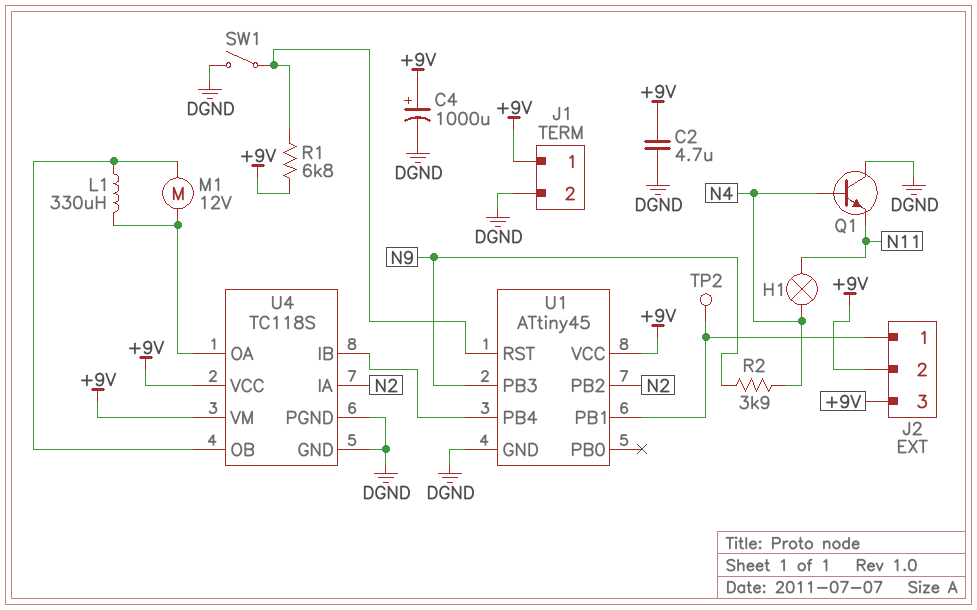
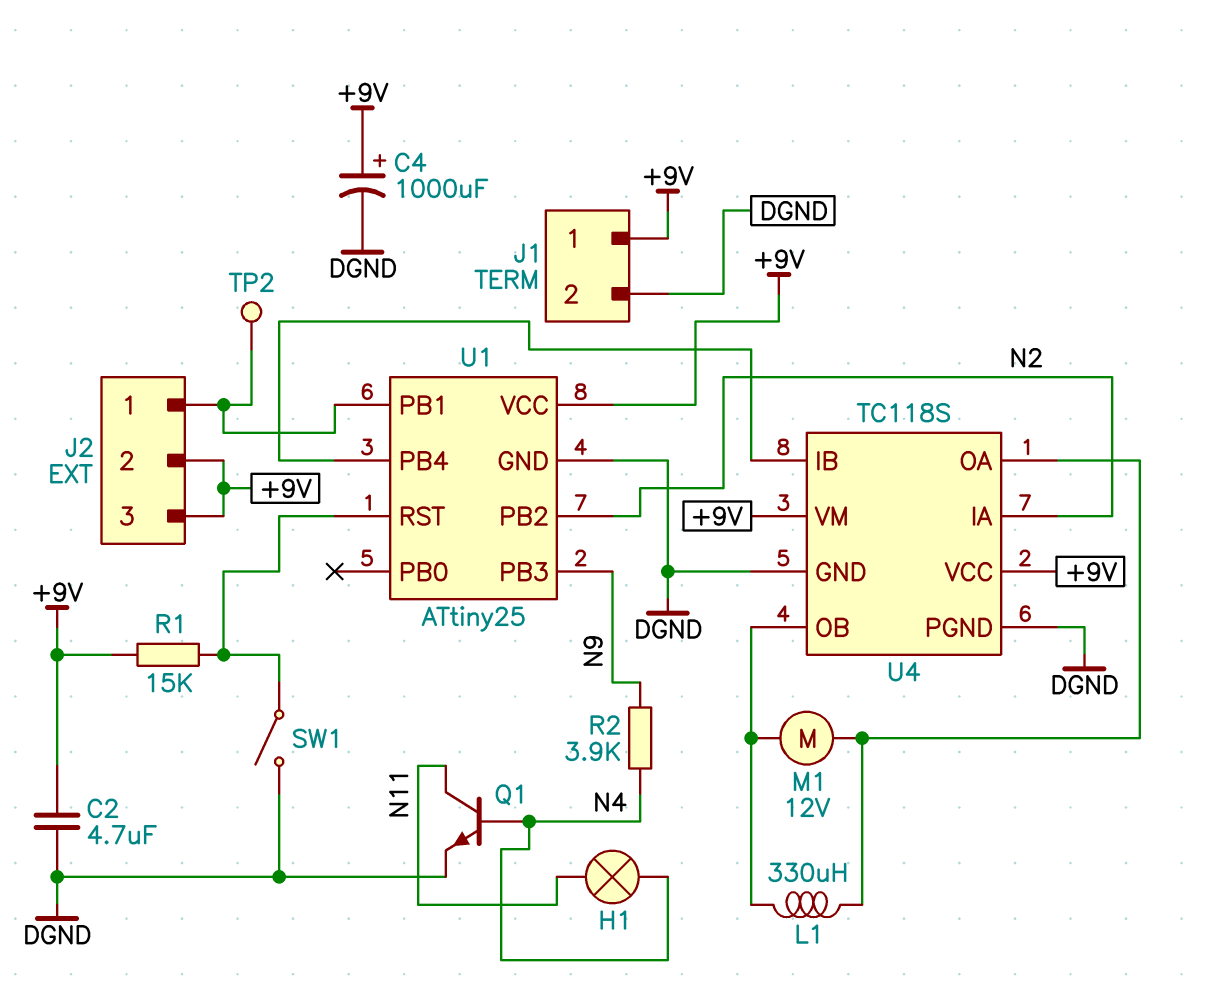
Q1: NPN (B N4, C DGND, E N11) -> NPN (B N4, C N11, E DGND)
R1: 6.8k (+9V, U1/RST) -> 15k (+9V, U1/RST)
U1: ATtiny45 -> ATtiny25

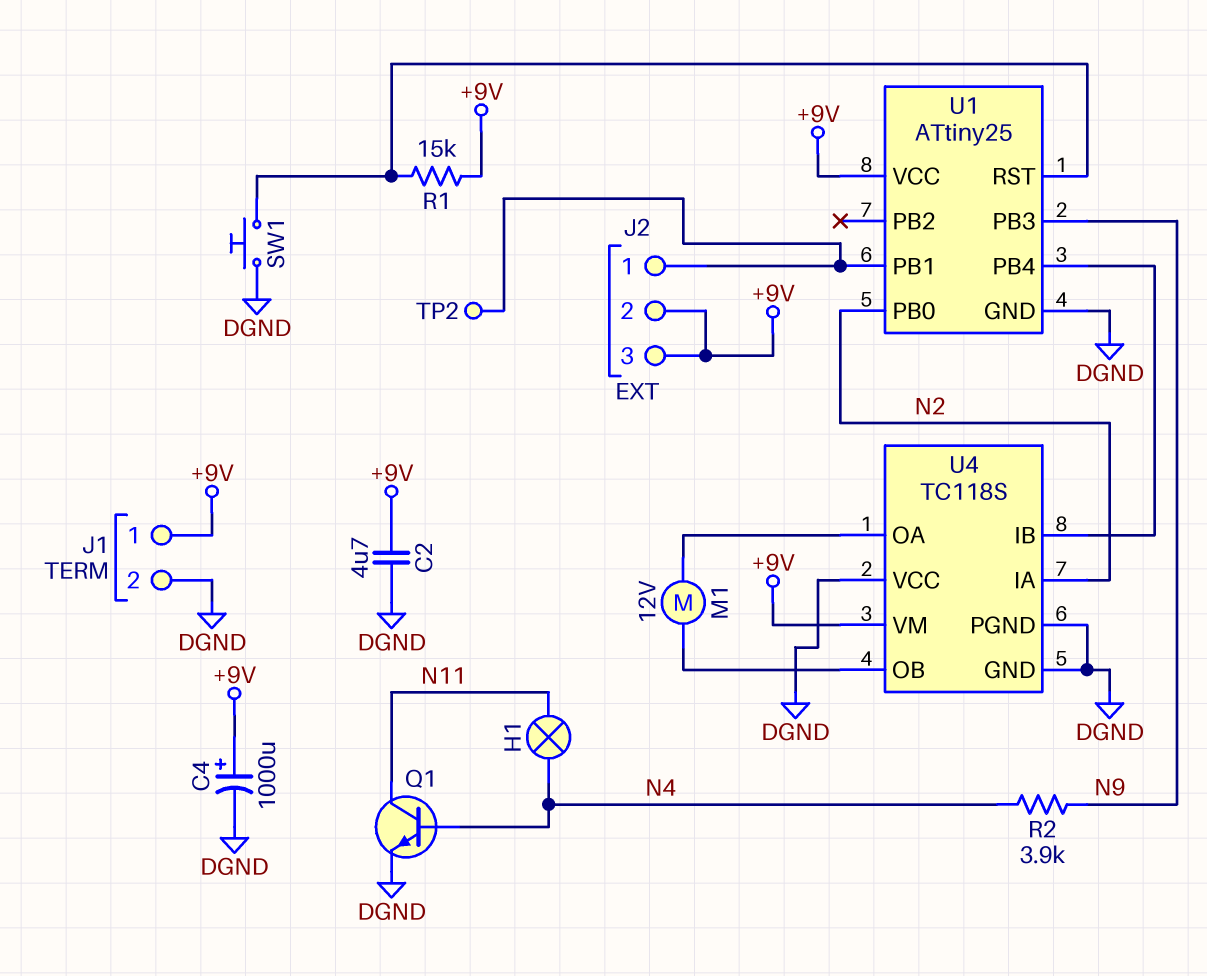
L1: 330uH (U4/OA, U4/OB) -> none
SW1: switch (DGND, U1/RST) -> button (DGND, U1/RST)
U1 pin PB0: none -> N2
U1 pin PB2: N2 -> none
U4 pin VCC: +9V -> DGND

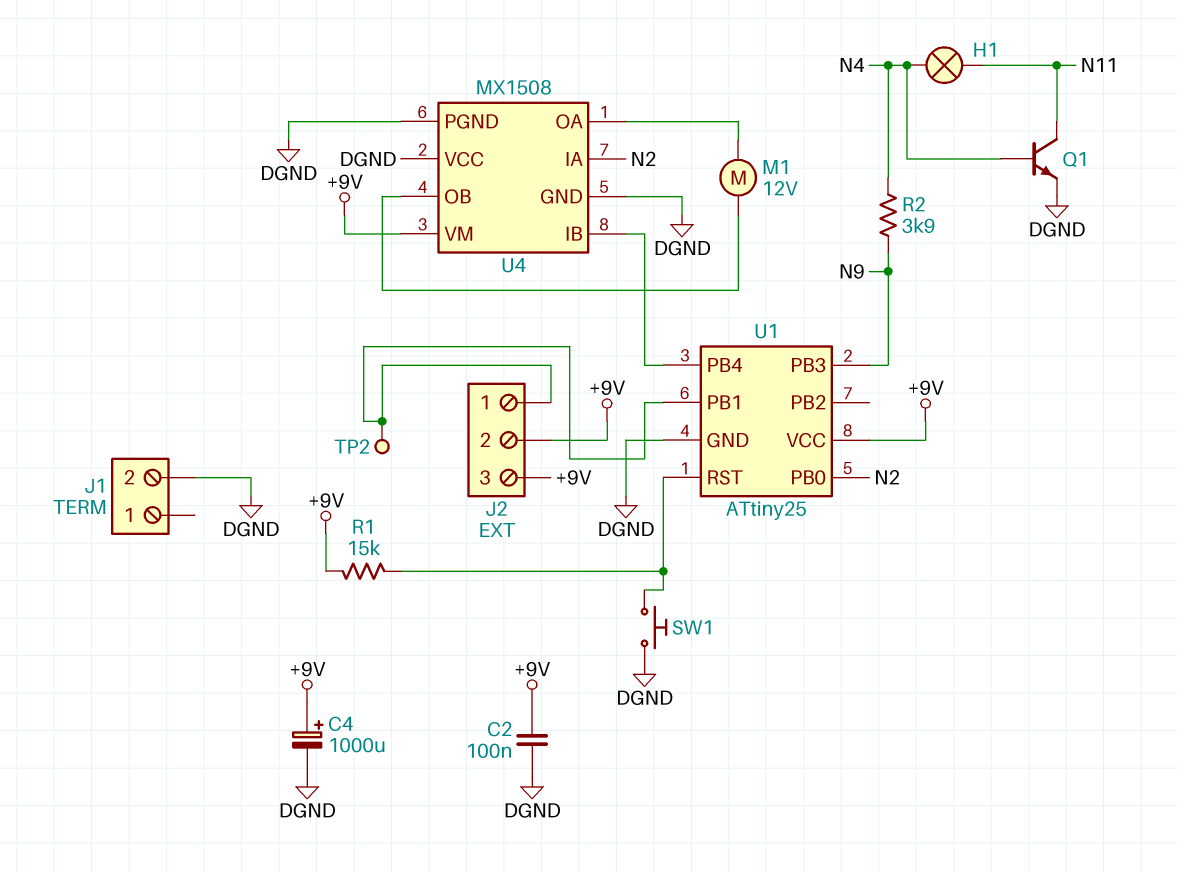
C2: 4.7uF (+9V, DGND) -> 100nF (+9V, DGND)
J1 pin 1: +9V -> none
U4: TC118S -> MX1508

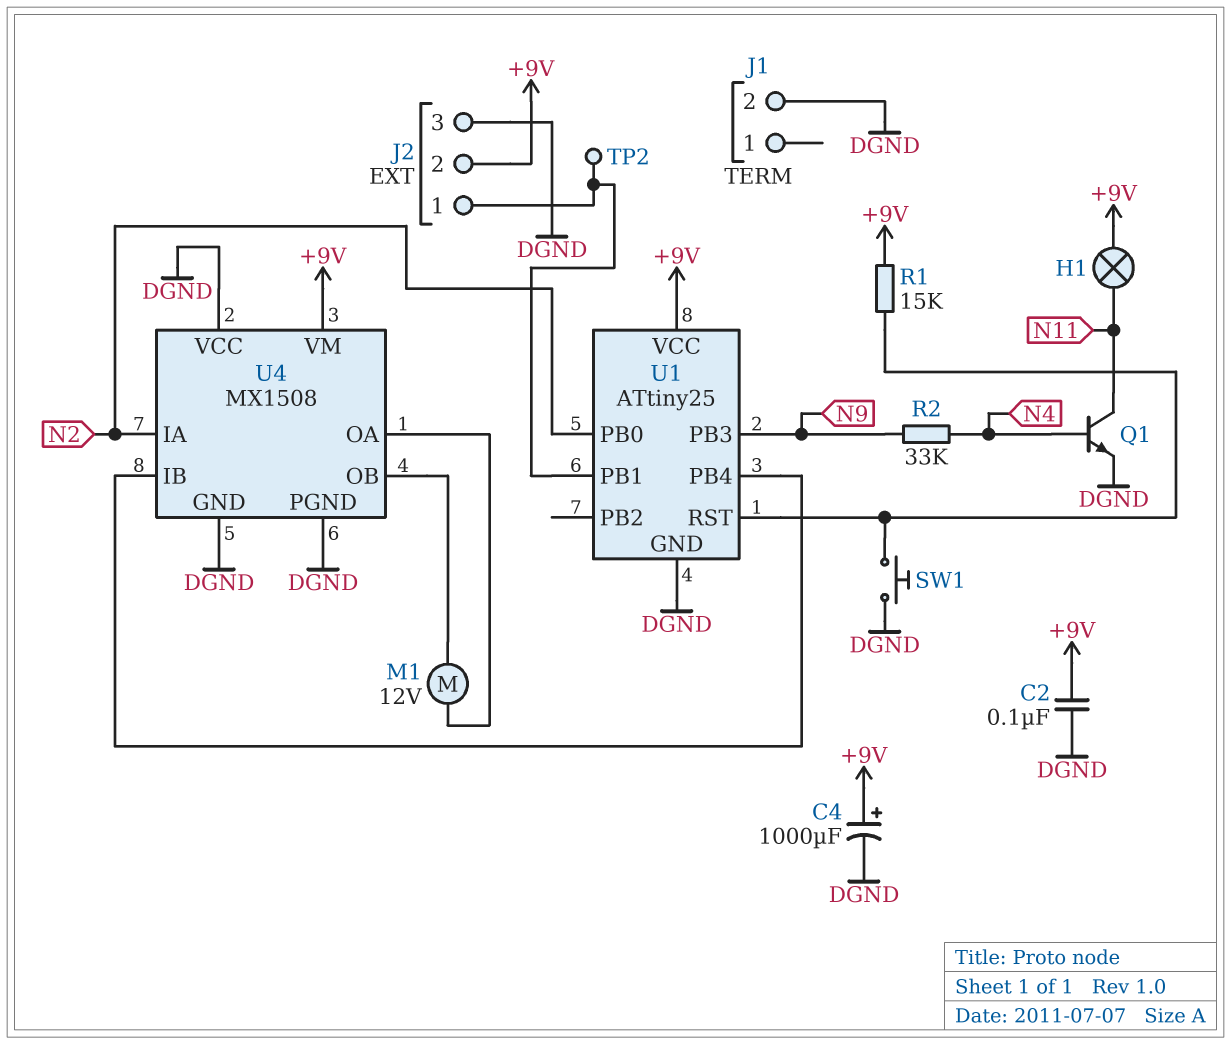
H1: lamp (N4, N11) -> lamp (+9V, N11)
J2 pin 3: +9V -> DGND
R2: 3.9k (N4, N9) -> 33k (N4, N9)

